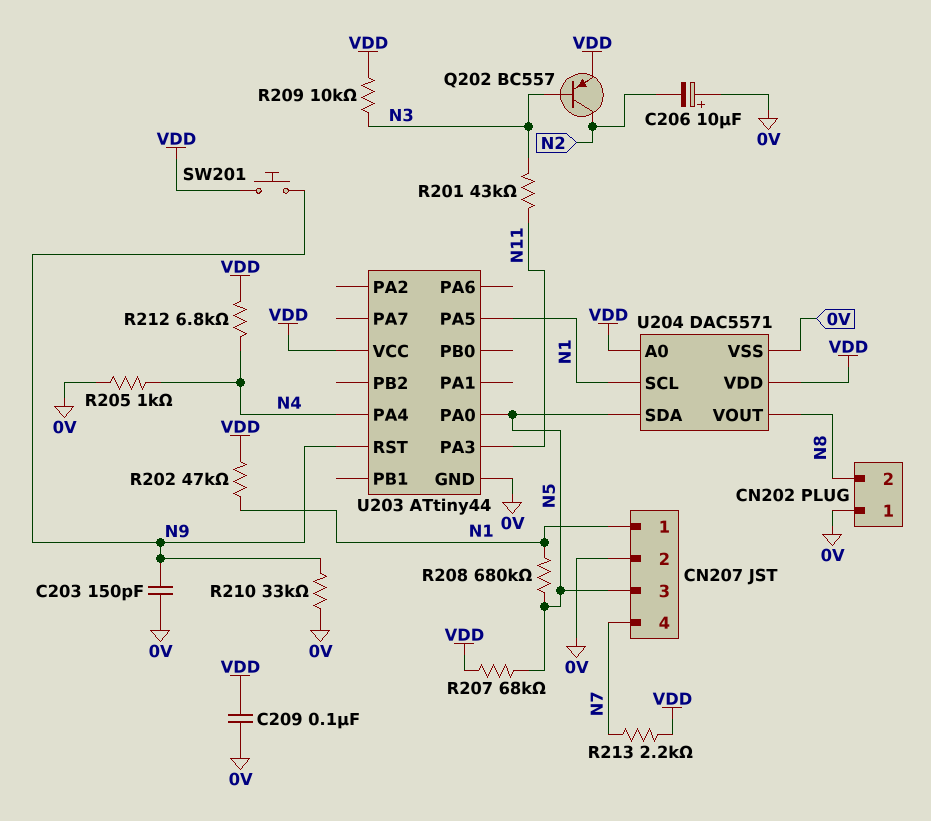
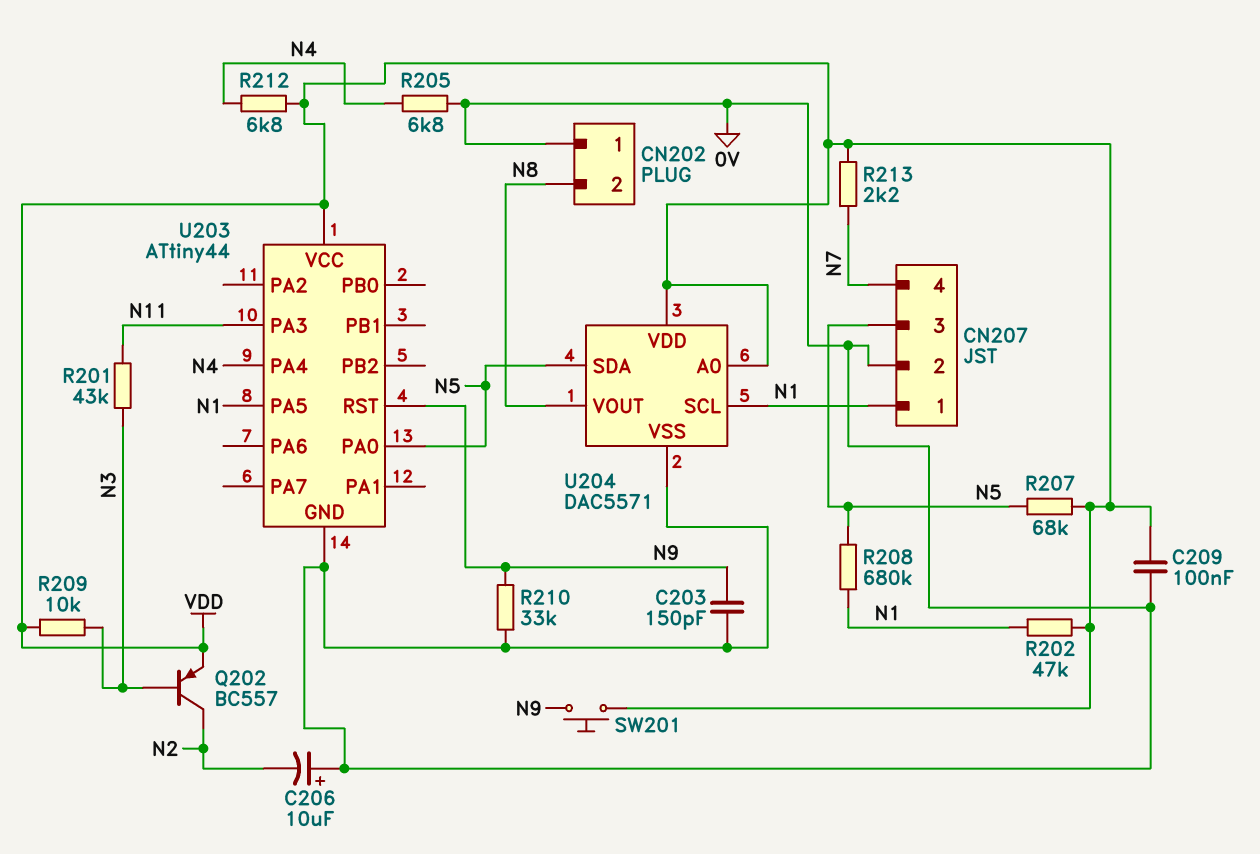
R205: 1k (0V, N4) -> 6.8k (0V, N4)

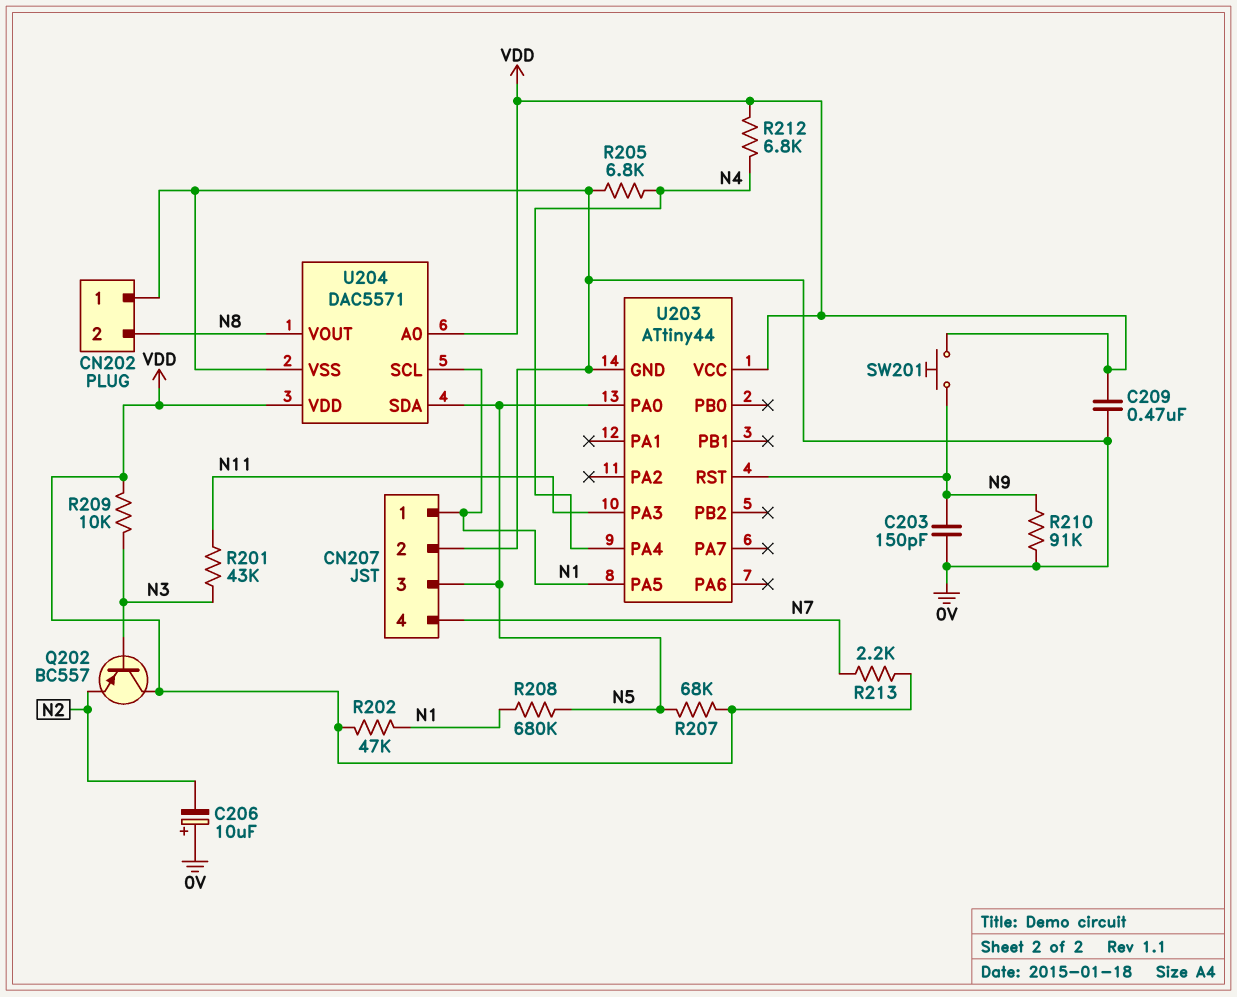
C209: 100nF (0V, VDD) -> 470nF (0V, VDD)
Q202: PNP BC557 (B N3, C N2, E VDD) -> PNP BC557 (B N3, C VDD, E N2)
R210: 33k (0V, N9) -> 91k (0V, N9)

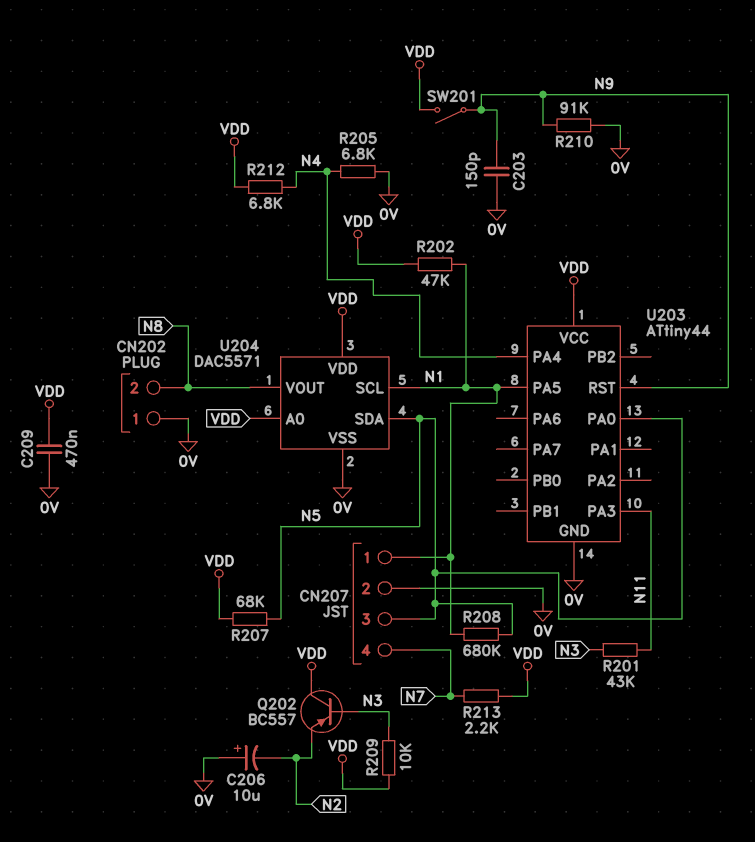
SW201: button (N9, VDD) -> switch (N9, VDD)

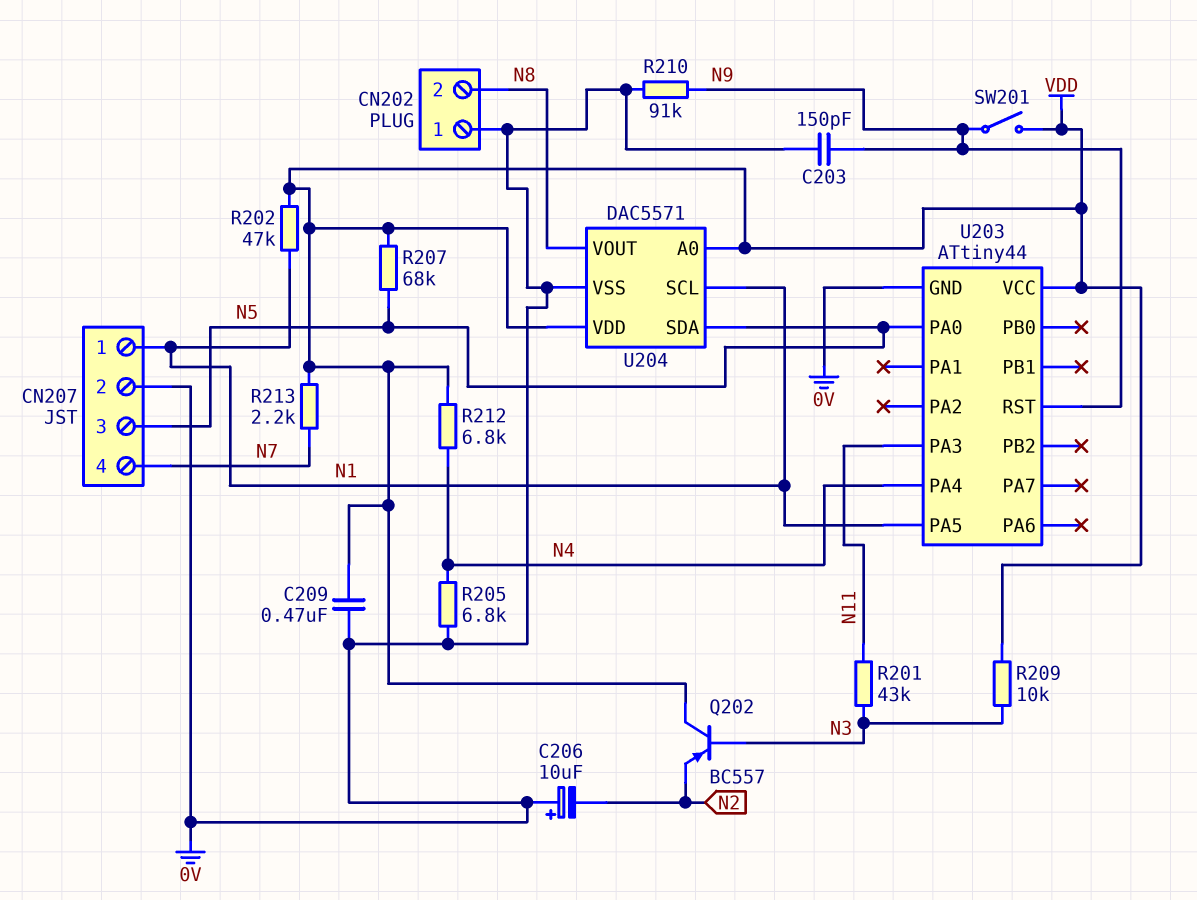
R208: 680k (N1, N5) -> none

